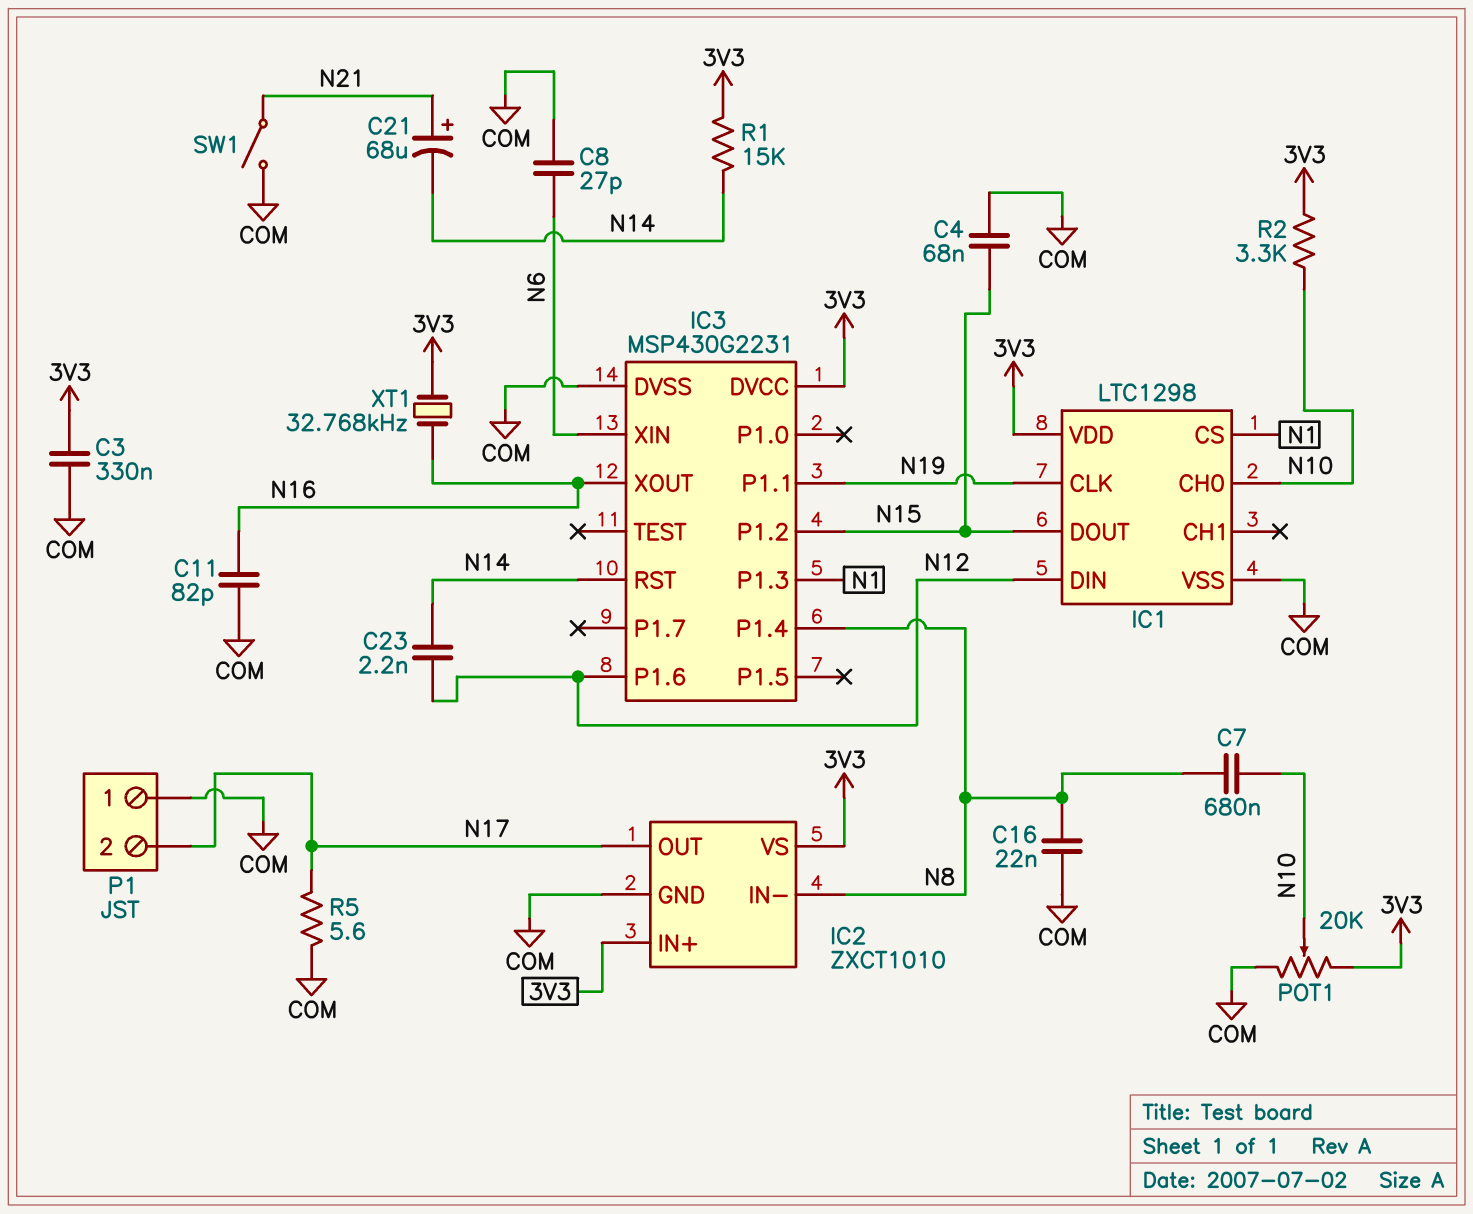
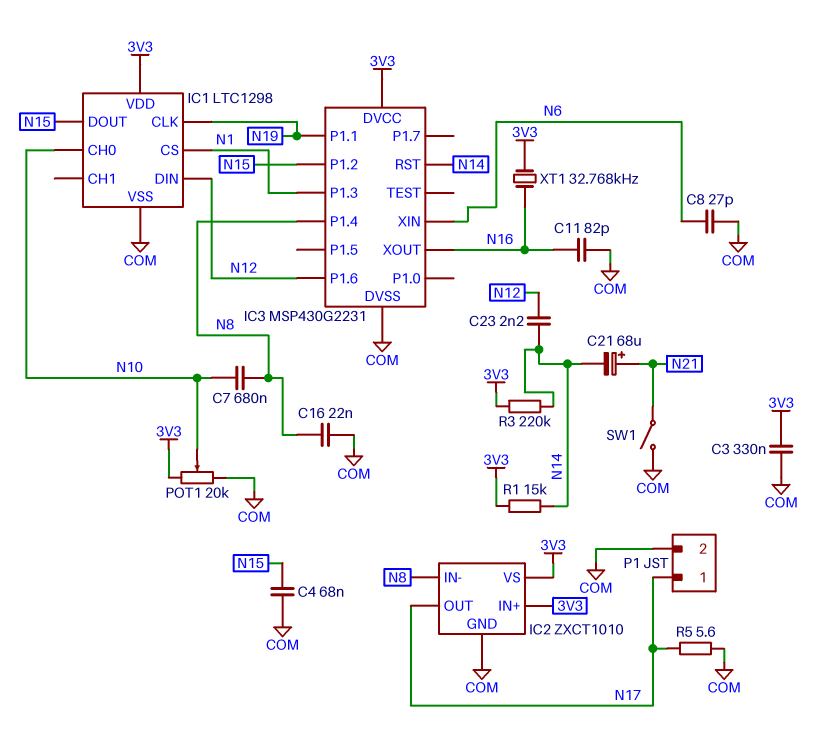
P1 pin 1: COM -> N17
P1 pin 2: N17 -> COM
R2: 3.3k (3V3, N10) -> none
R3: none -> 220k (3V3, N14)

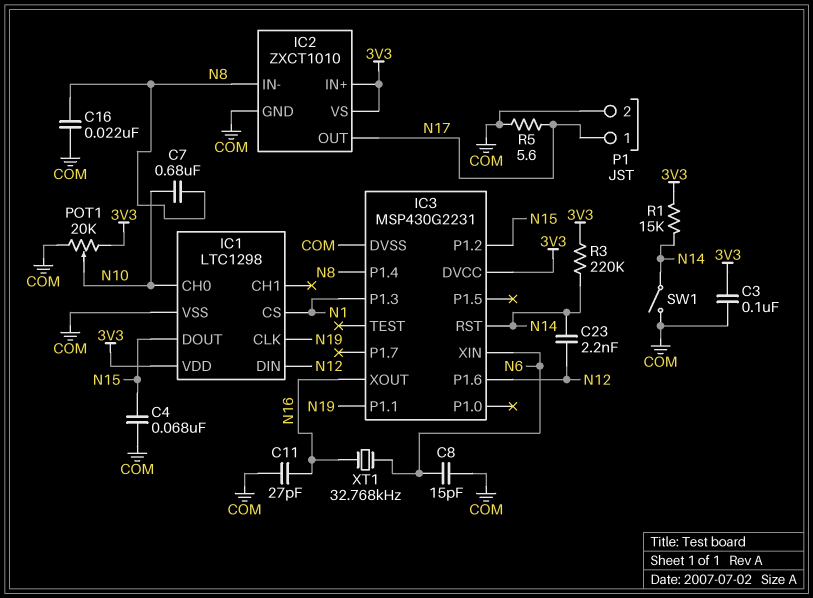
C3: 330nF (3V3, COM) -> 100nF (3V3, COM)
C8: 27pF (COM, N6) -> 15pF (COM, N6)
C11: 82pF (COM, N16) -> 27pF (COM, N16)
C21: 68uF (plus N21, minus N14) -> none
SW1: switch (COM, N21) -> switch (COM, N14)
XT1: 32.768kHz (3V3, N16) -> 32.768kHz (N6, N16)

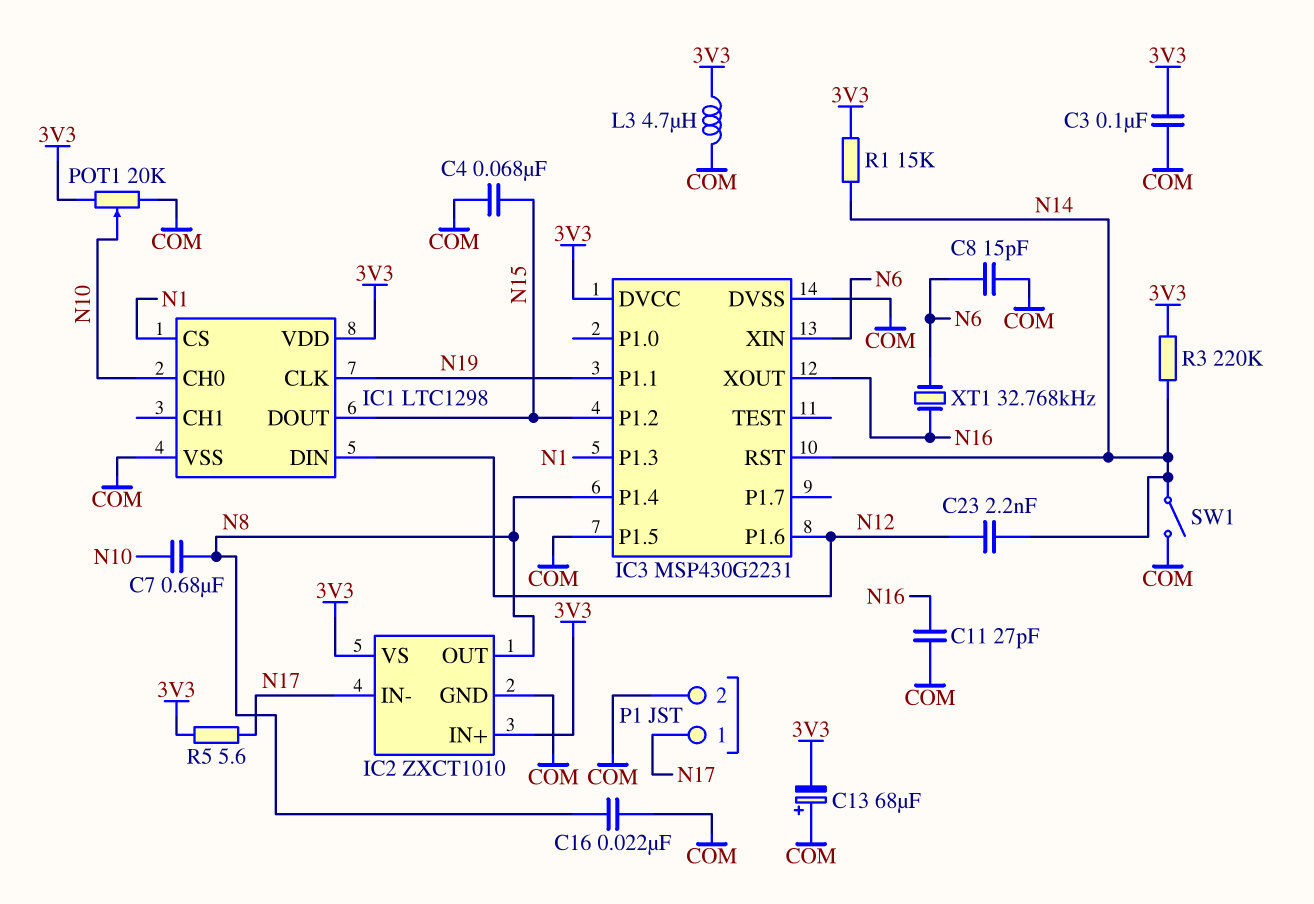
C13: none -> 68uF (plus COM, minus 3V3)
IC2 pin IN-: N8 -> N17
IC2 pin OUT: N17 -> N8
IC3 pin P1.5: none -> COM
L3: none -> 4.7uH (3V3, COM)
R5: 5.6 (COM, N17) -> 5.6 (3V3, N17)

